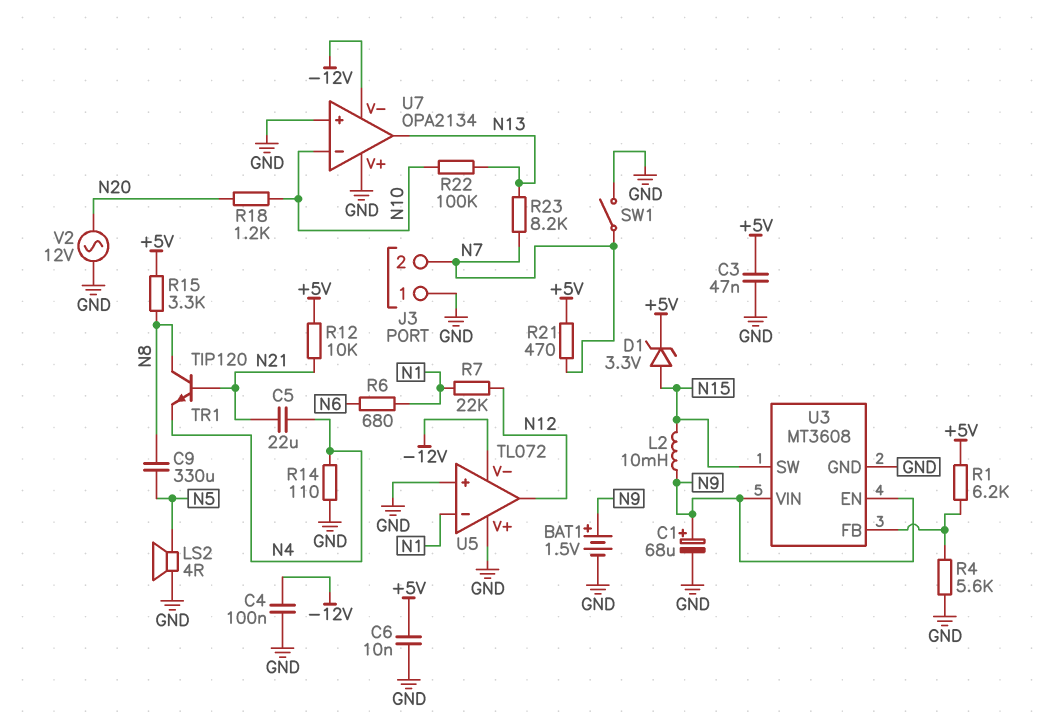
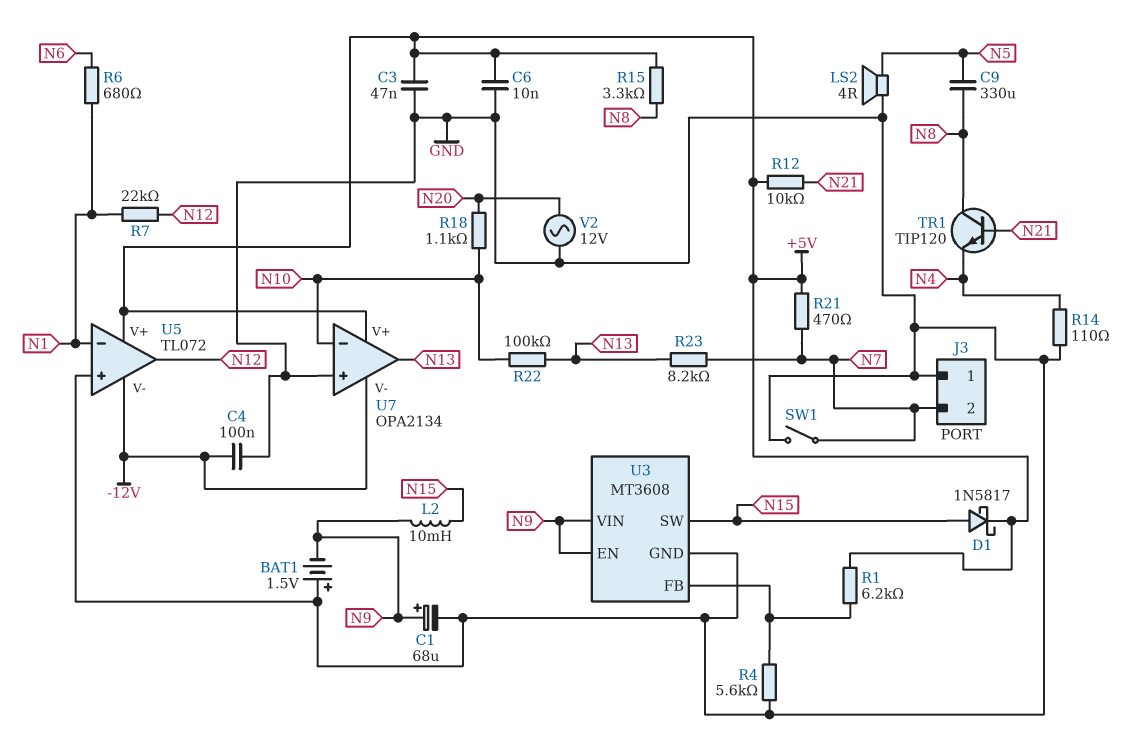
BAT1: 1.5V (plus N9, minus GND) -> 1.5V (plus GND, minus N9)
C5: 22uF (N4, N21) -> none
D1: zener 3.3V (A N15, K +5V) -> schottky 1N5817 (A N15, K +5V)
R18: 1.2k (N10, N20) -> 1.1k (N10, N20)
U5 pin V+: GND -> +5V
U7 pin V+: GND -> +5V

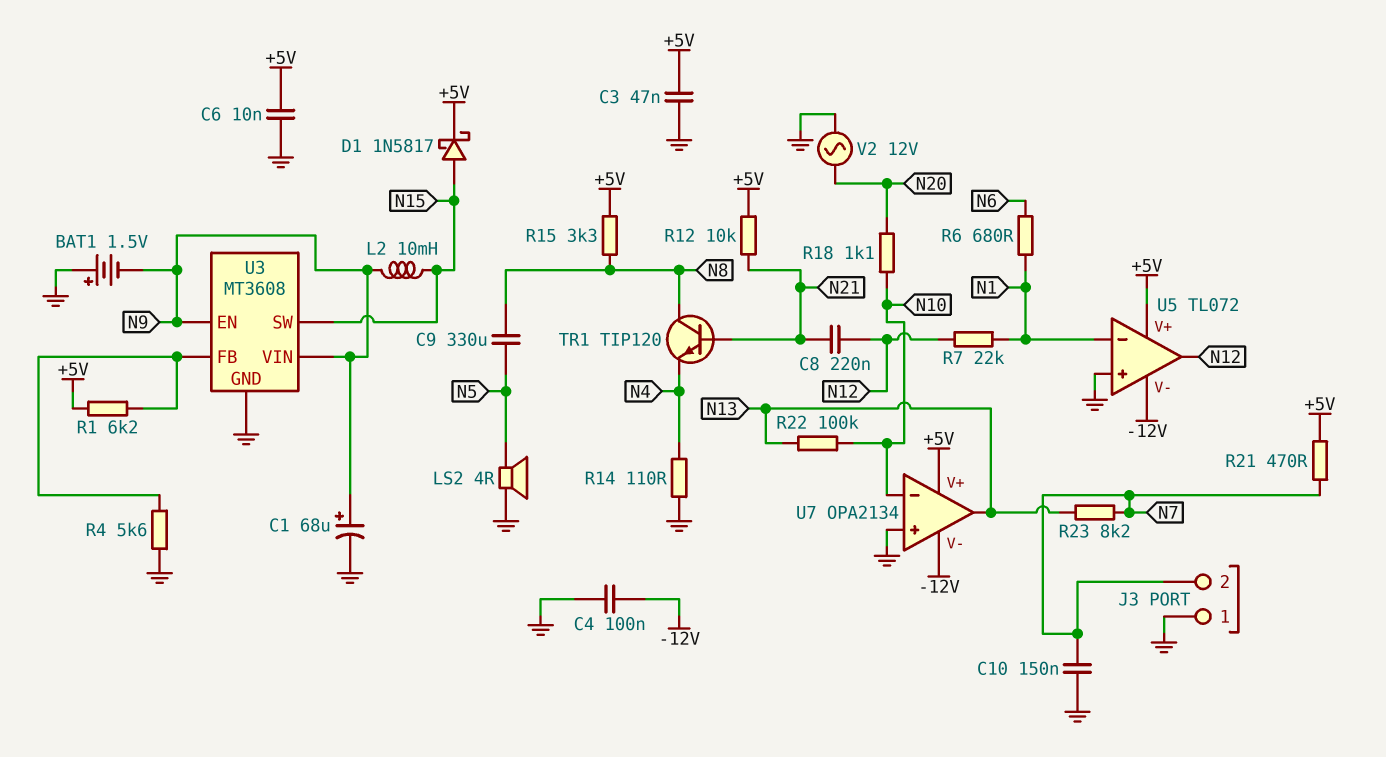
C8: none -> 220nF (N12, N21)
C10: none -> 150nF (GND, N7)
SW1: switch (GND, N7) -> none

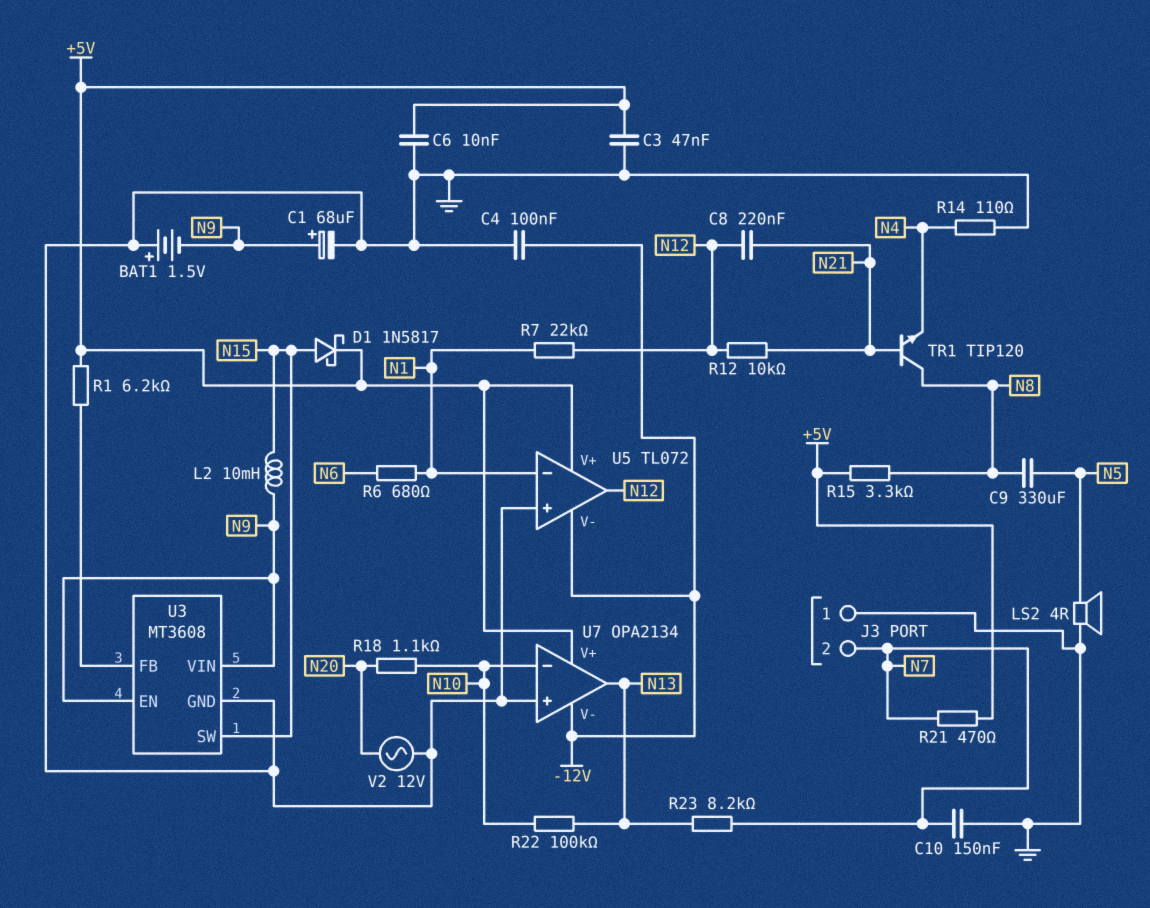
R4: 5.6k (GND, U3/FB) -> none
R12: 10k (+5V, N21) -> 10k (N12, N21)

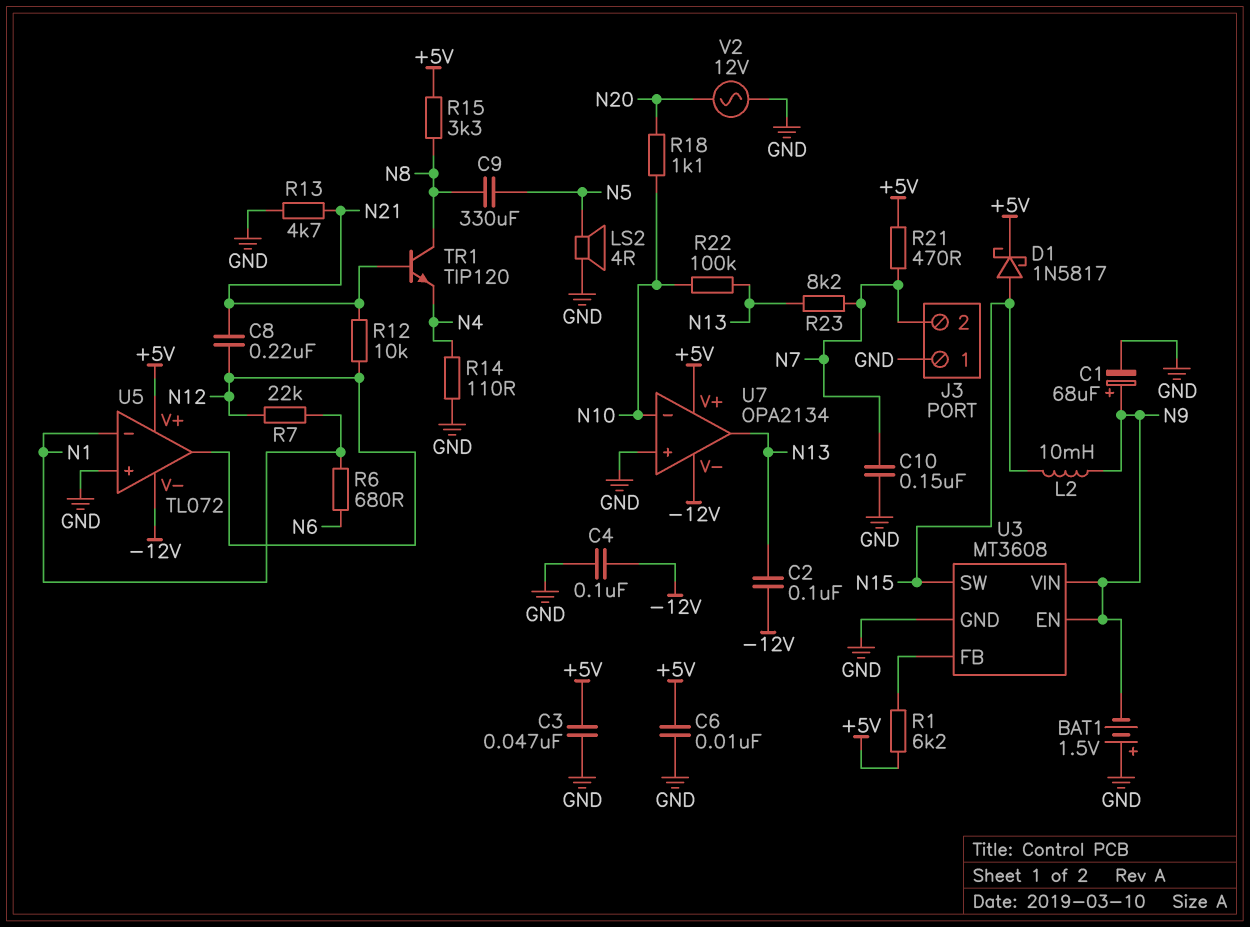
C2: none -> 100nF (-12V, N13)
R13: none -> 4.7k (GND, N21)

